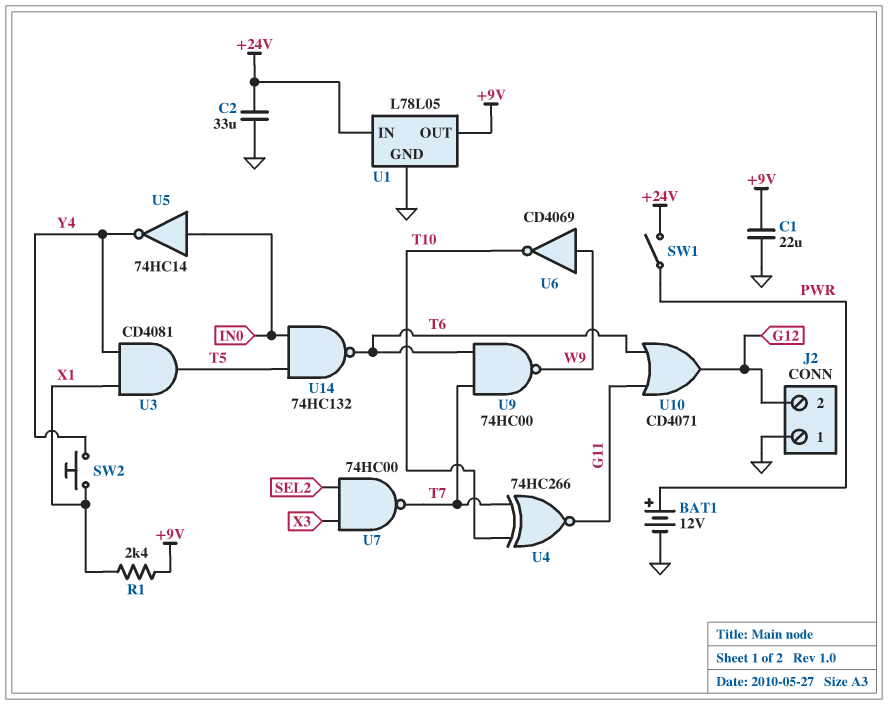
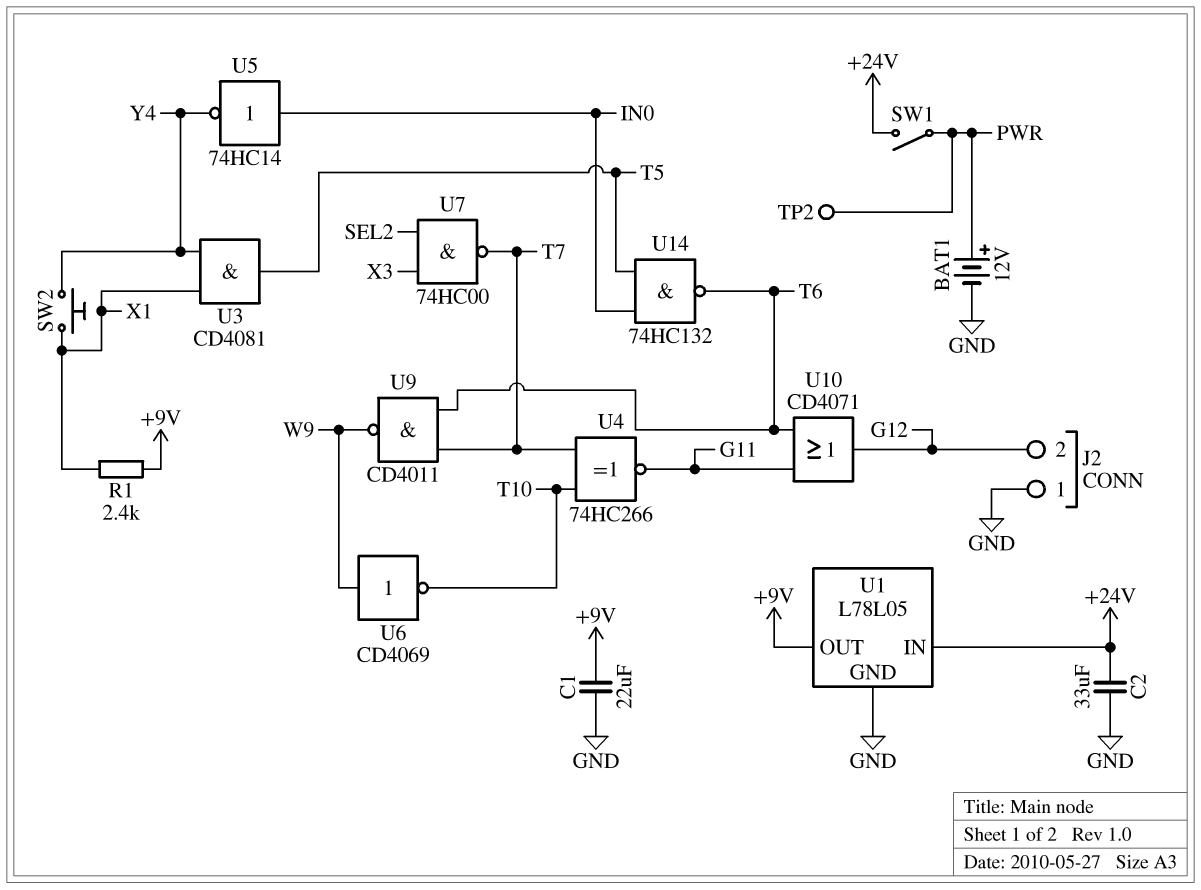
TP2: none -> test point (PWR)
U9: NAND 74HC00 (in T6, in T7, out W9) -> NAND CD4011 (in T6, in T7, out W9)

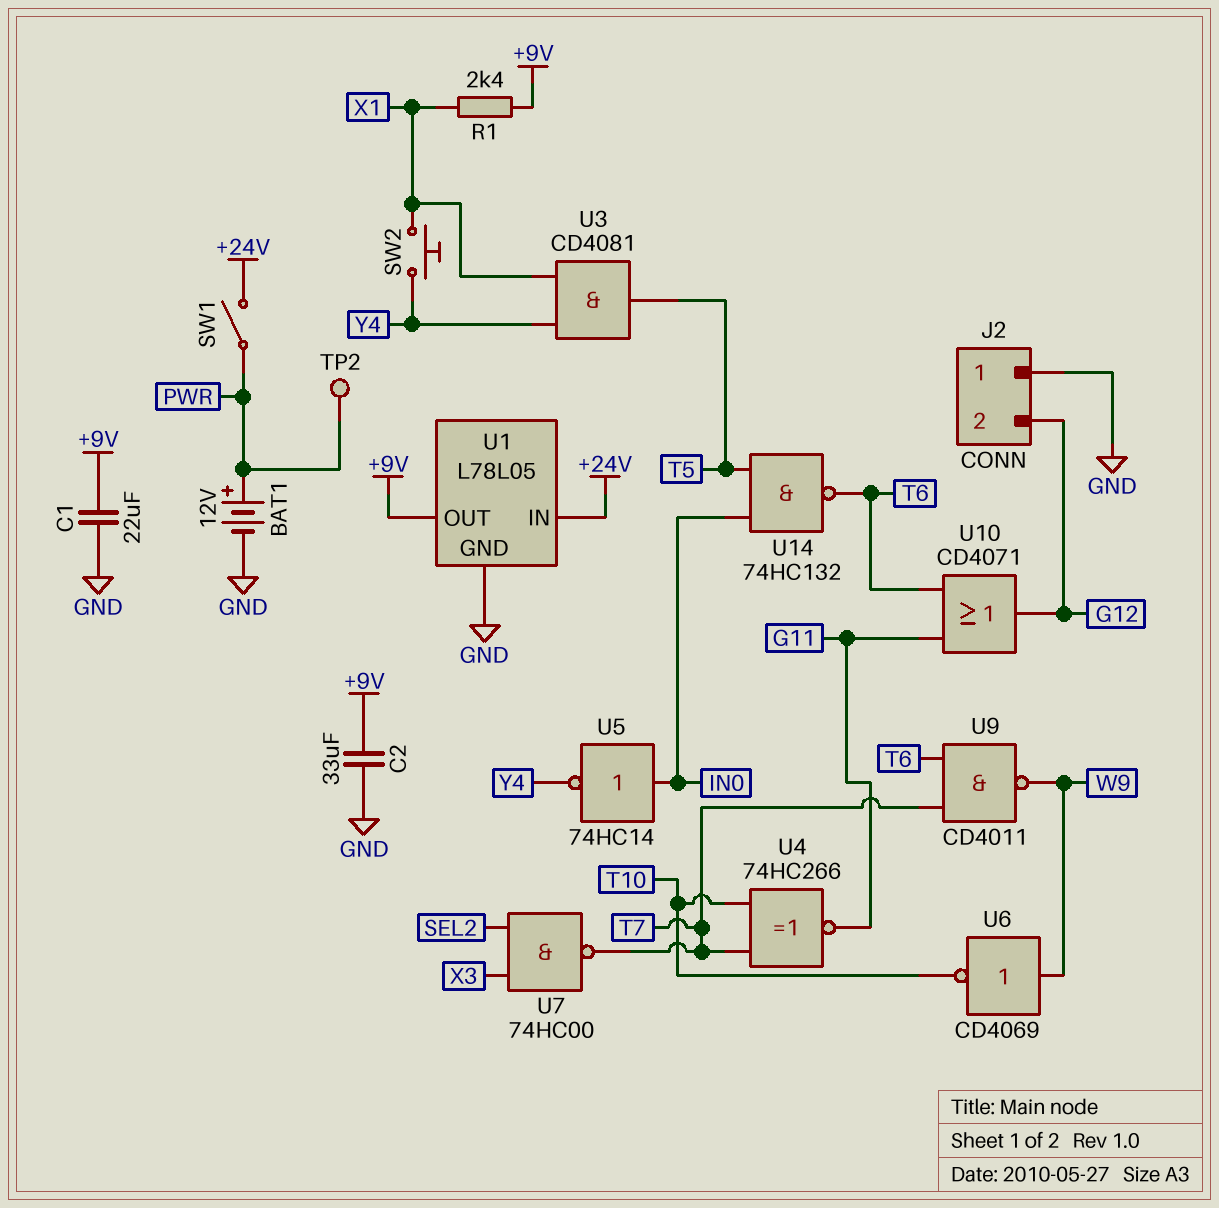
C2: 33uF (+24V, GND) -> 33uF (+9V, GND)

